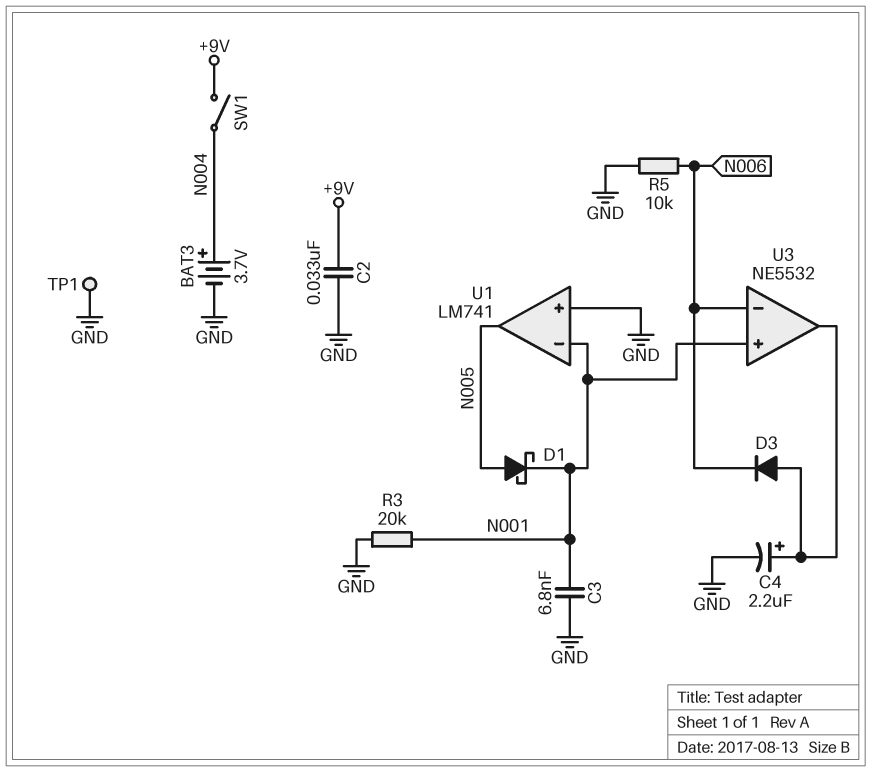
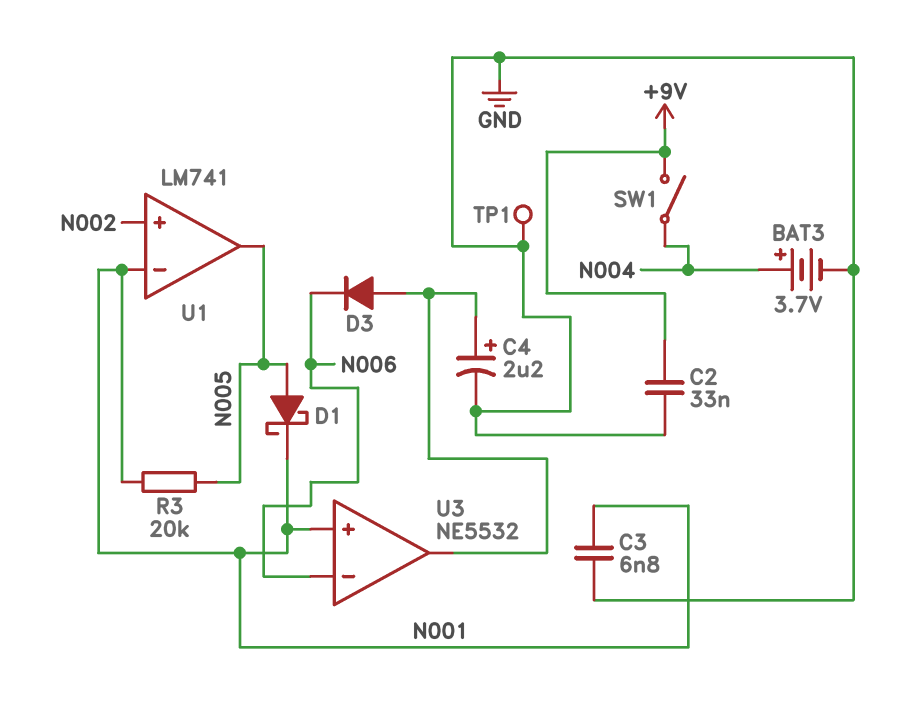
R3: 20k (GND, N001) -> 20k (N001, N005)
R5: 10k (GND, N006) -> none
U1 pin in+: GND -> N002

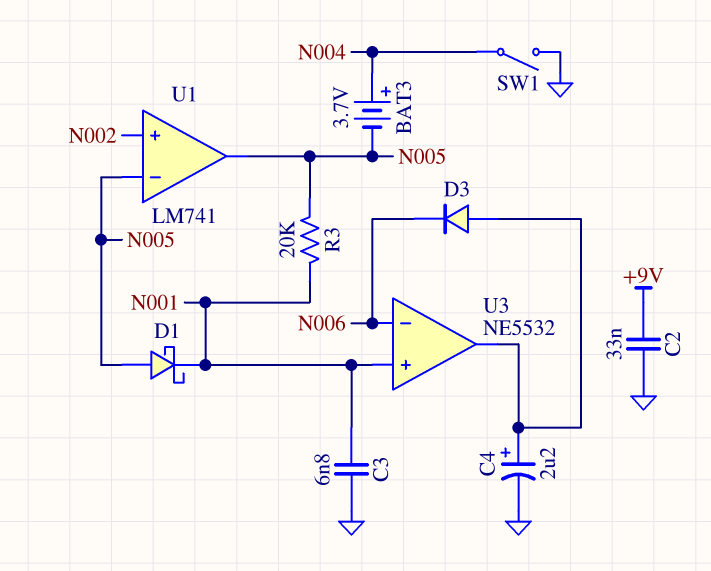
BAT3: 3.7V (plus N004, minus GND) -> 3.7V (plus N004, minus N005)
SW1: switch (+9V, N004) -> switch (GND, N004)
TP1: test point (GND) -> none
U1 pin in-: N001 -> N005

